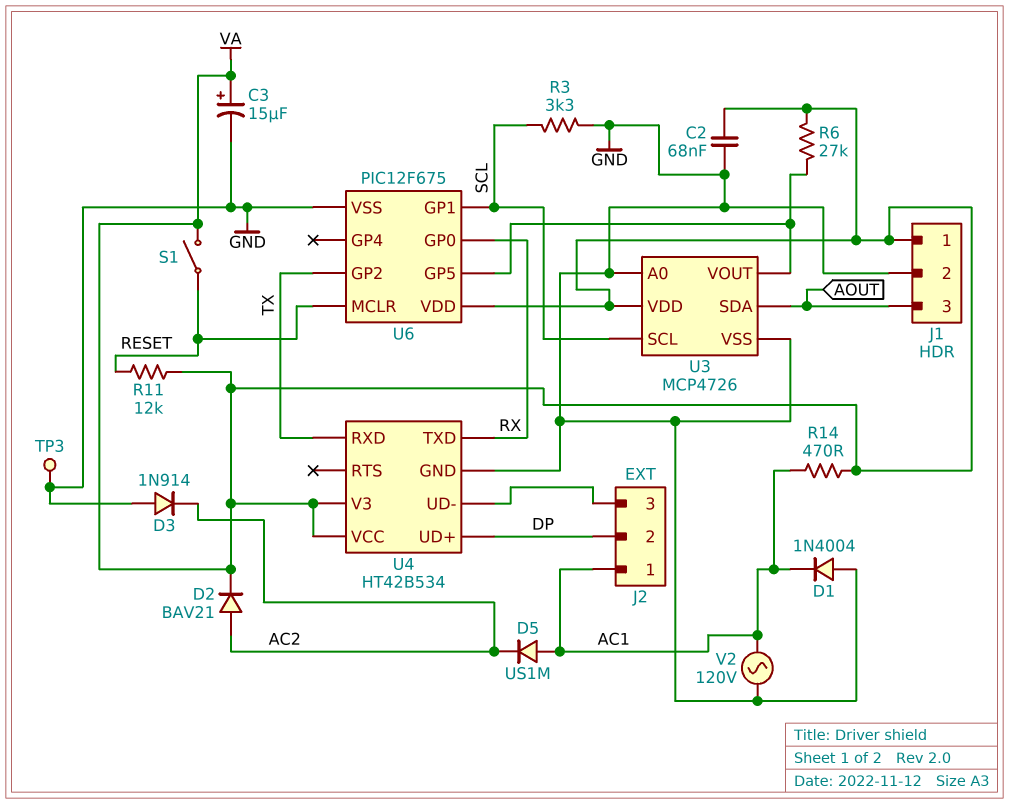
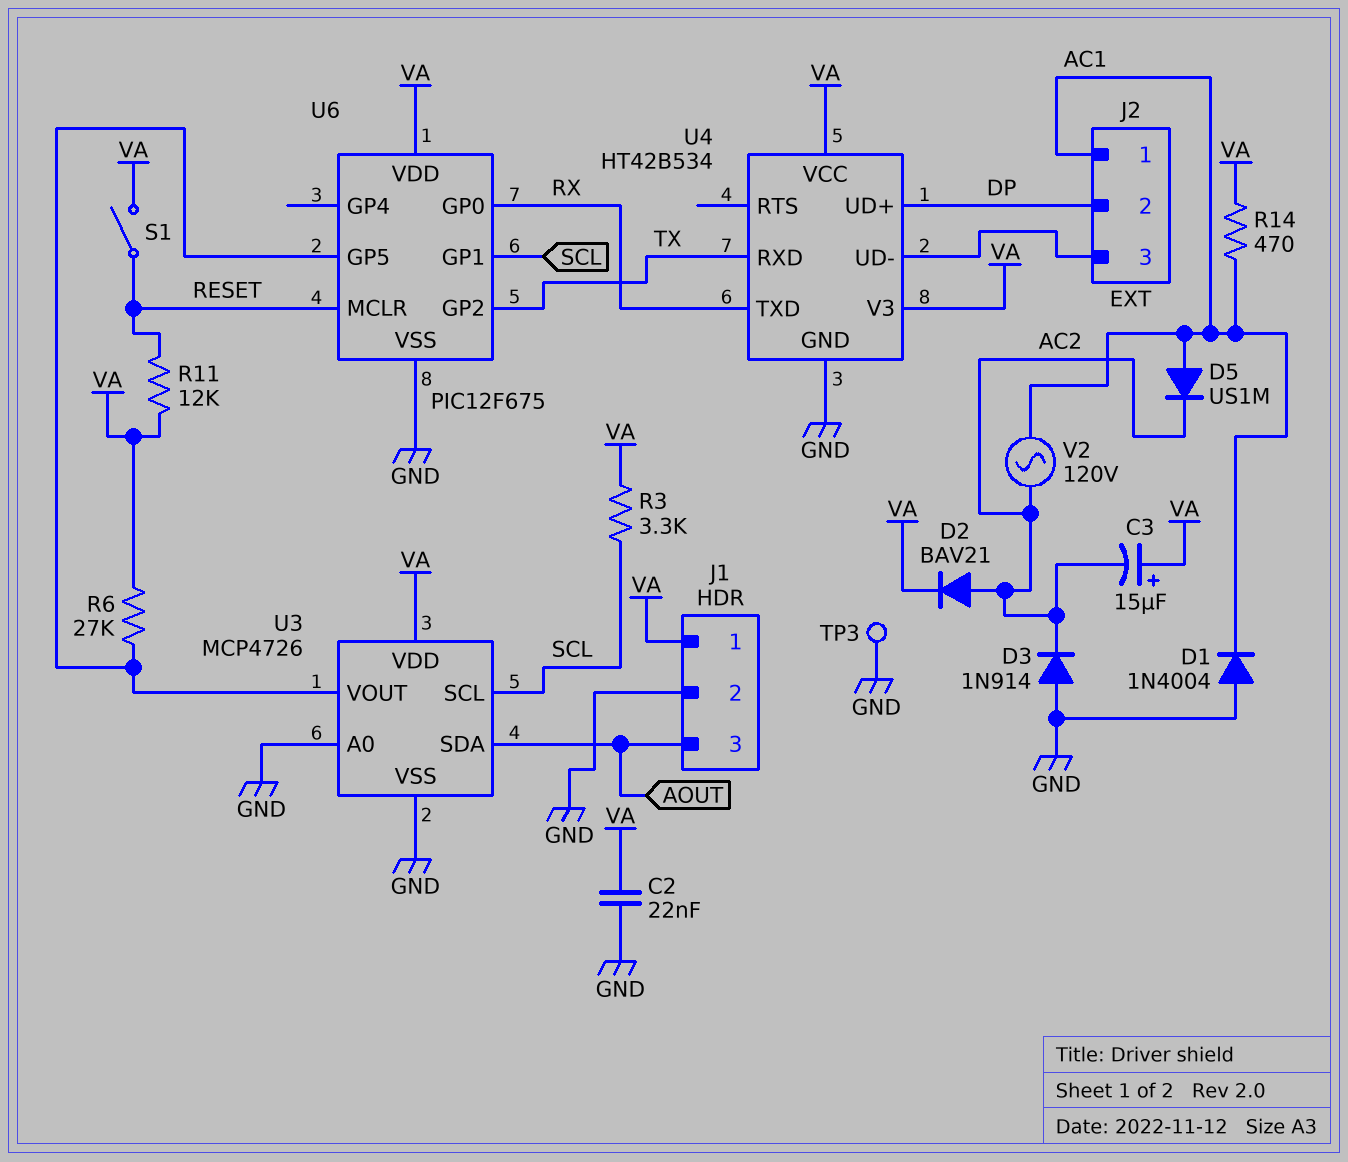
C2: 68nF (GND, VA) -> 22nF (GND, VA)
C3: 15uF (plus VA, minus GND) -> 15uF (plus VA, minus AC2)
R3: 3.3k (GND, SCL) -> 3.3k (SCL, VA)
V2: AC 120V (AC1, GND) -> AC 120V (AC1, AC2)

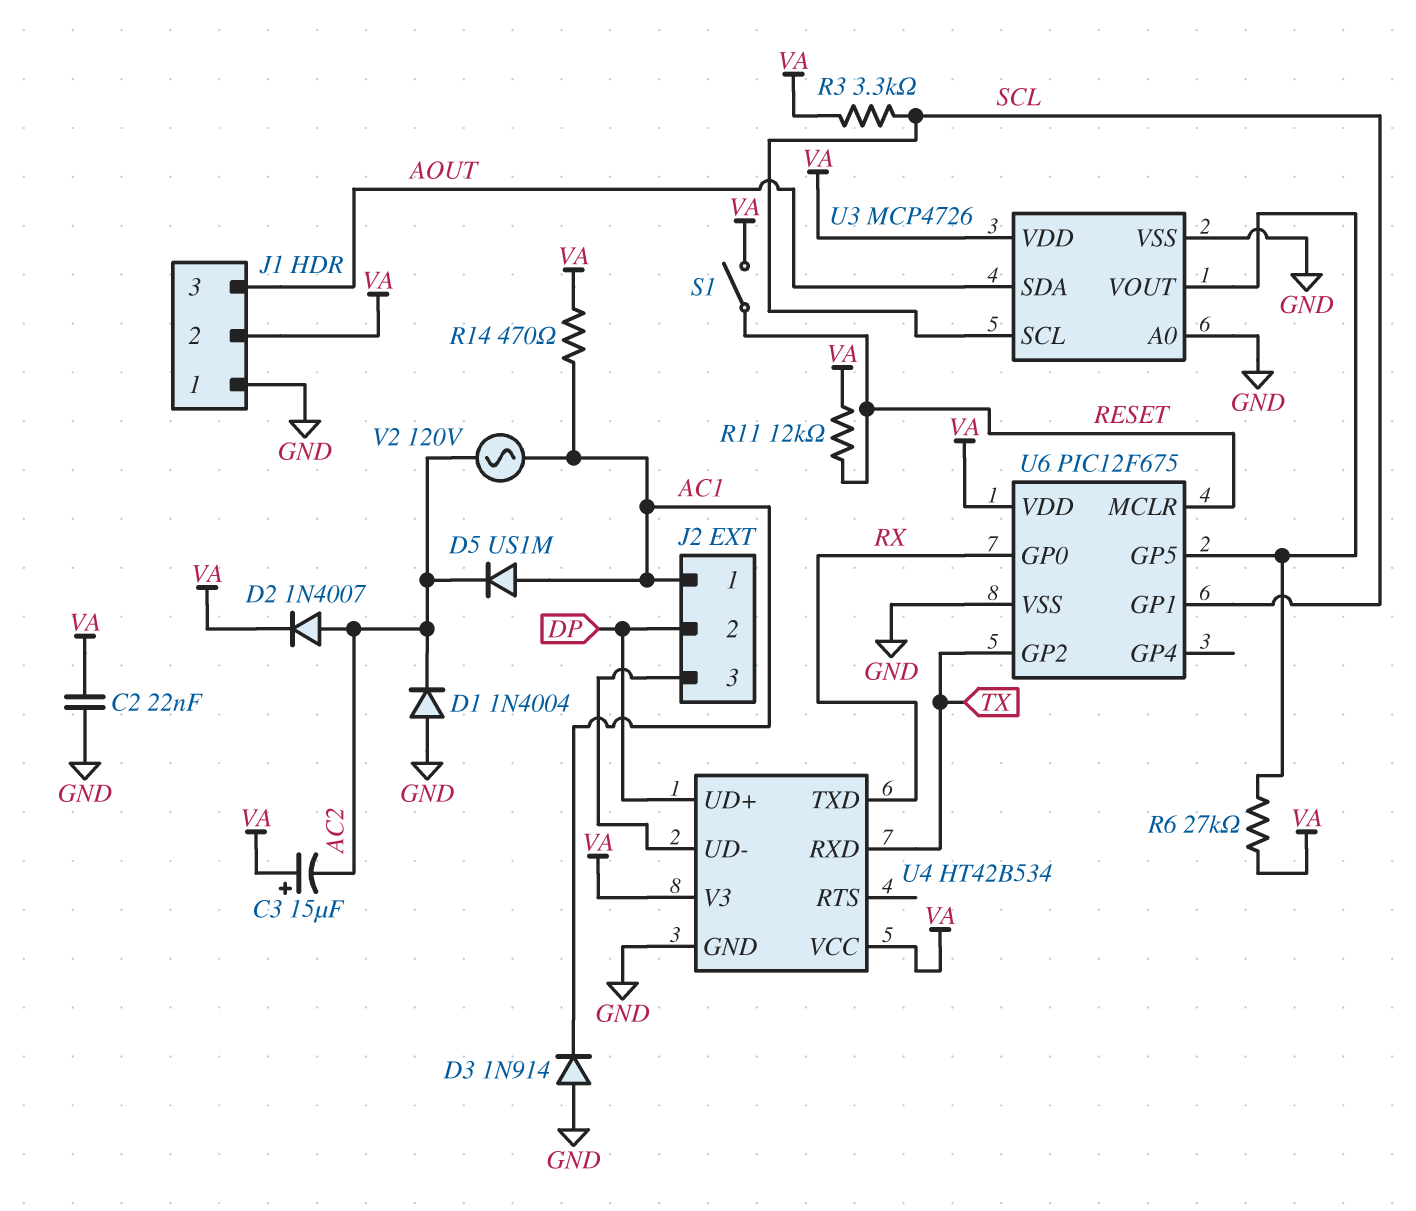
D1: diode 1N4004 (A GND, K AC1) -> diode 1N4004 (A GND, K AC2)
D2: diode BAV21 (A AC2, K VA) -> diode 1N4007 (A AC2, K VA)
D3: diode 1N914 (A GND, K AC2) -> diode 1N914 (A GND, K AC1)
J1 pin 1: VA -> GND
J1 pin 2: GND -> VA
TP3: test point (GND) -> none

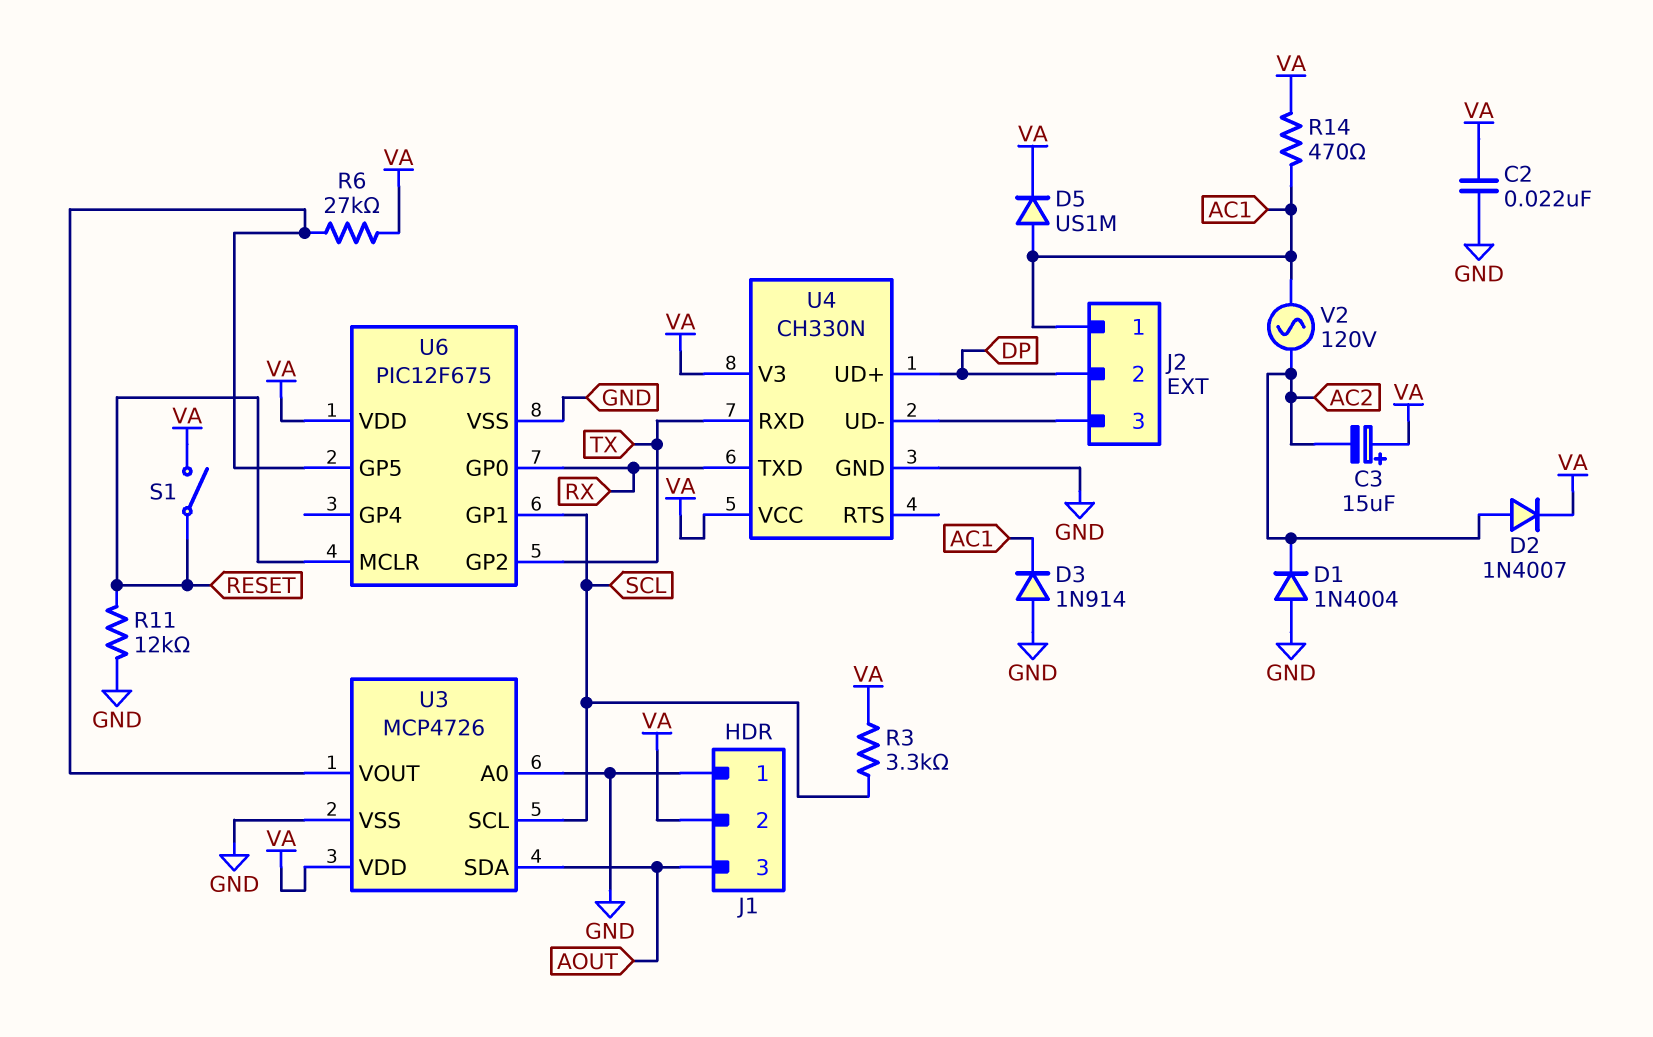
D5: diode US1M (A AC1, K AC2) -> diode US1M (A AC1, K VA)
R11: 12k (RESET, VA) -> 12k (GND, RESET)
U4: HT42B534 -> CH330N

